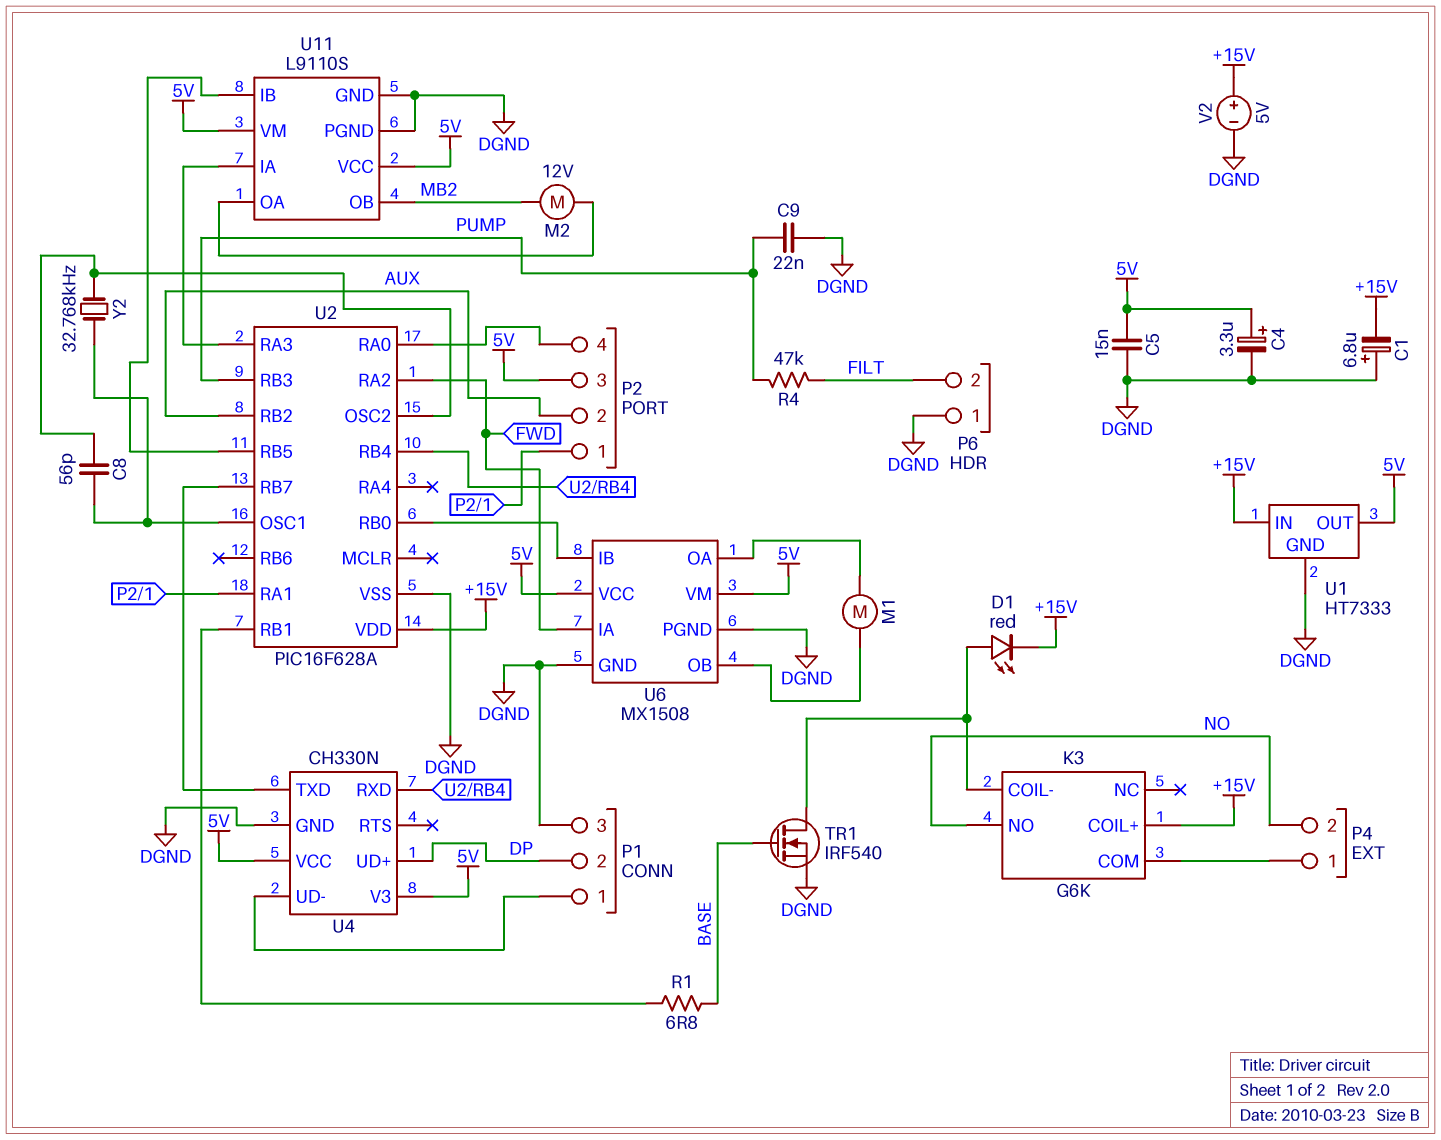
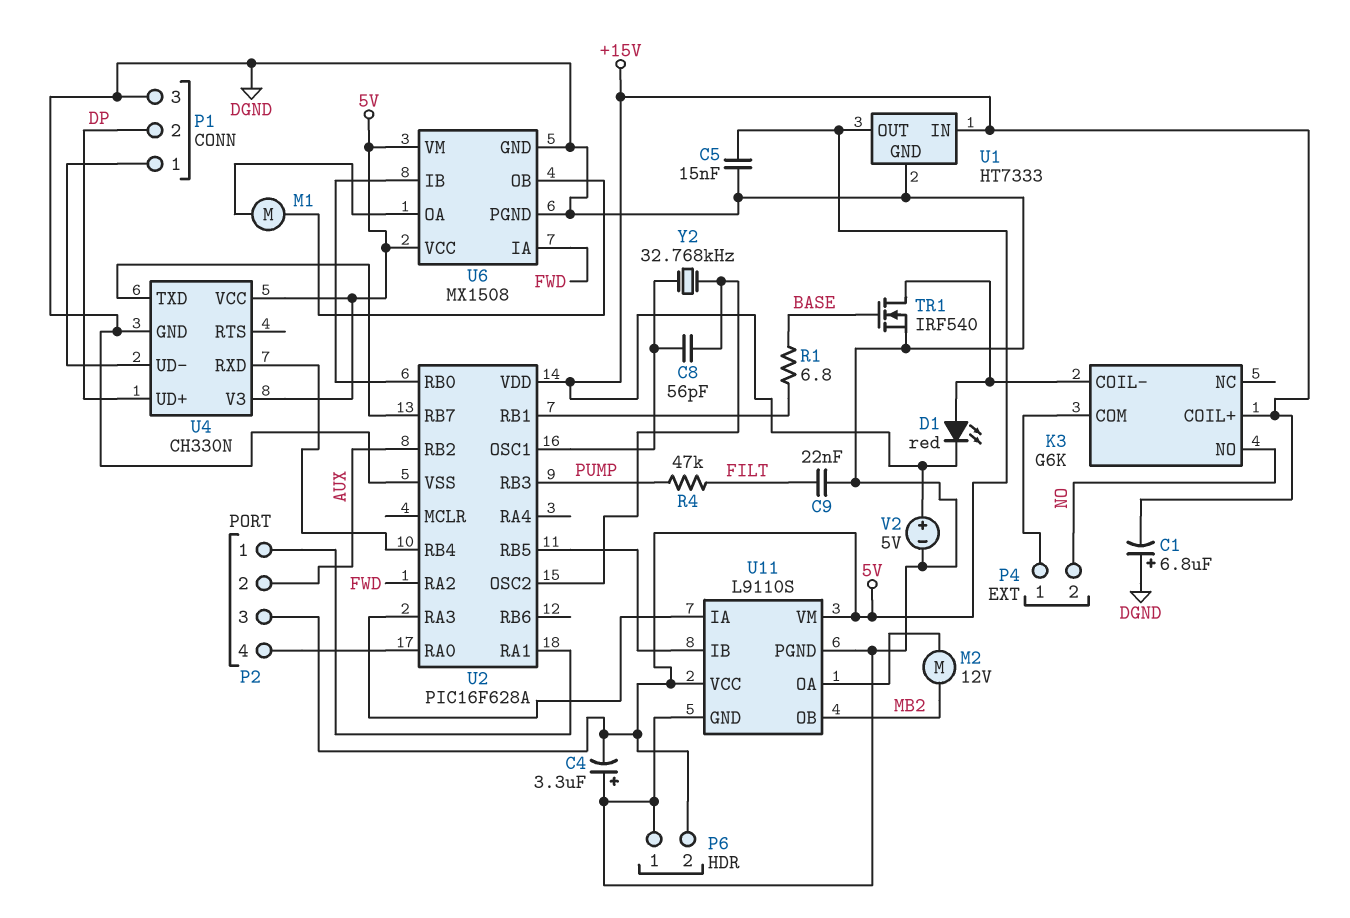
C4: 3.3uF (plus 5V, minus DGND) -> 3.3uF (plus DGND, minus 5V)
C9: 22nF (DGND, PUMP) -> 22nF (DGND, FILT)
P6 pin 2: FILT -> 5V

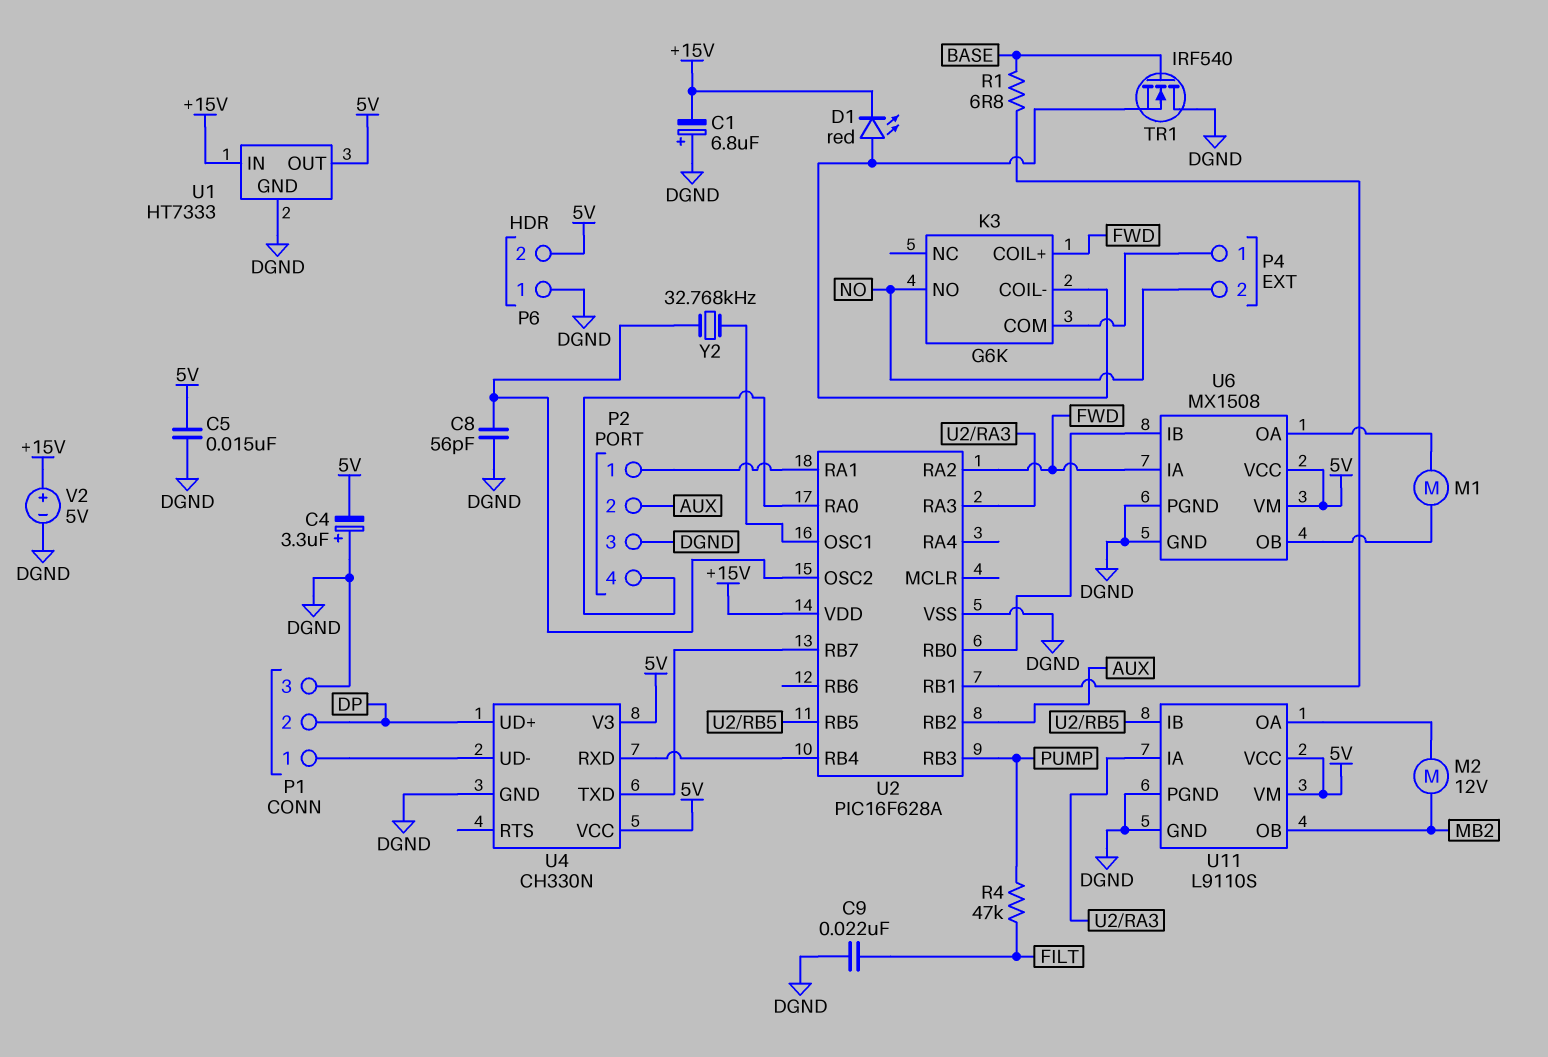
C8: 56pF (U2/OSC1, U2/OSC2) -> 56pF (DGND, U2/OSC2)
K3 pin COIL+: +15V -> FWD
P2 pin 3: 5V -> DGND
TR1: NMOS IRF540 (G BASE, D K3/COIL-, S DGND) -> NMOS IRF540 (G BASE, D DGND, S K3/COIL-)

